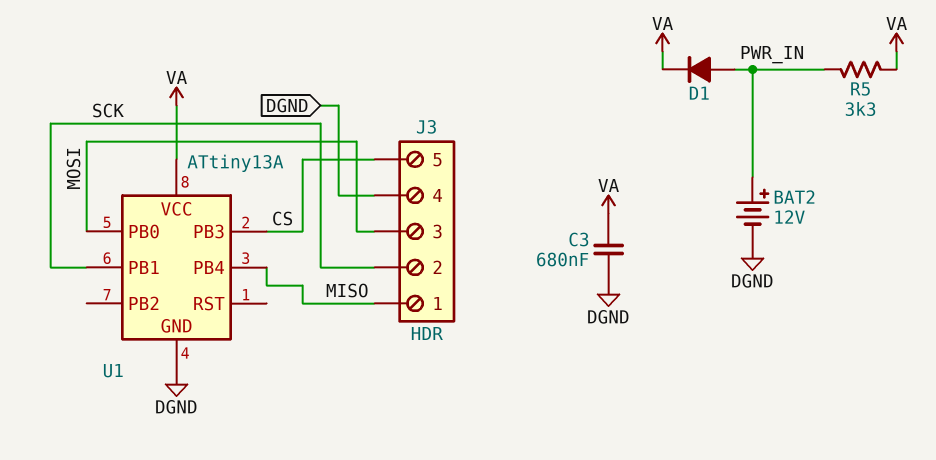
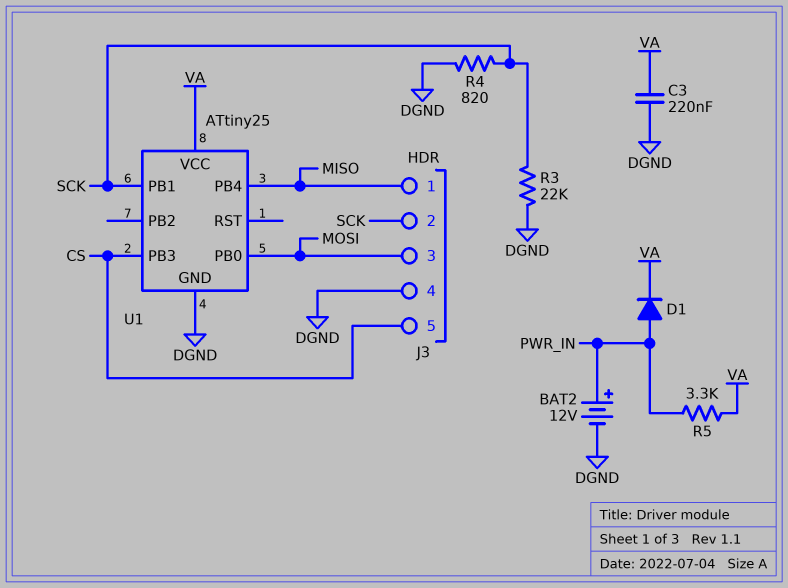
C3: 680nF (DGND, VA) -> 220nF (DGND, VA)
R3: none -> 22k (DGND, SCK)
R4: none -> 820 (DGND, SCK)
U1: ATtiny13A -> ATtiny25

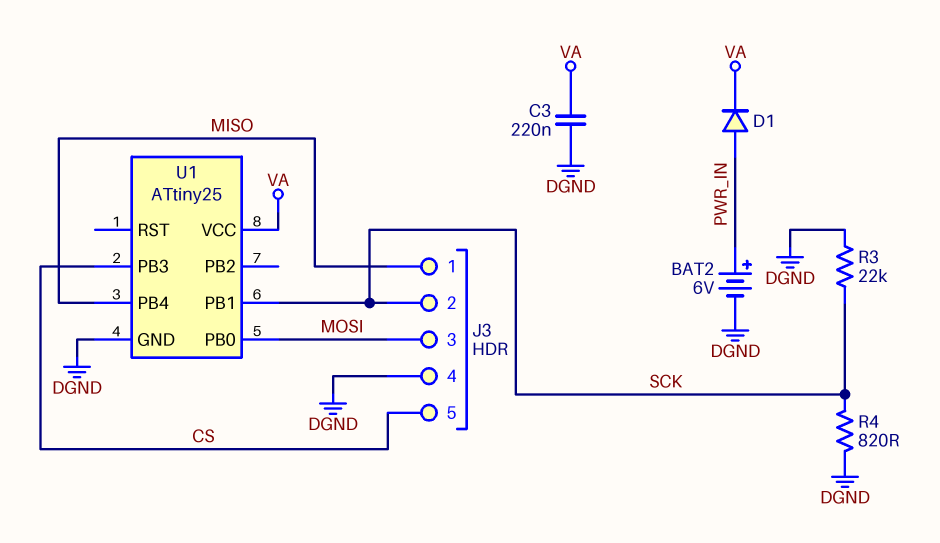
BAT2: 12V (plus PWR_IN, minus DGND) -> 6V (plus PWR_IN, minus DGND)
R5: 3.3k (PWR_IN, VA) -> none

